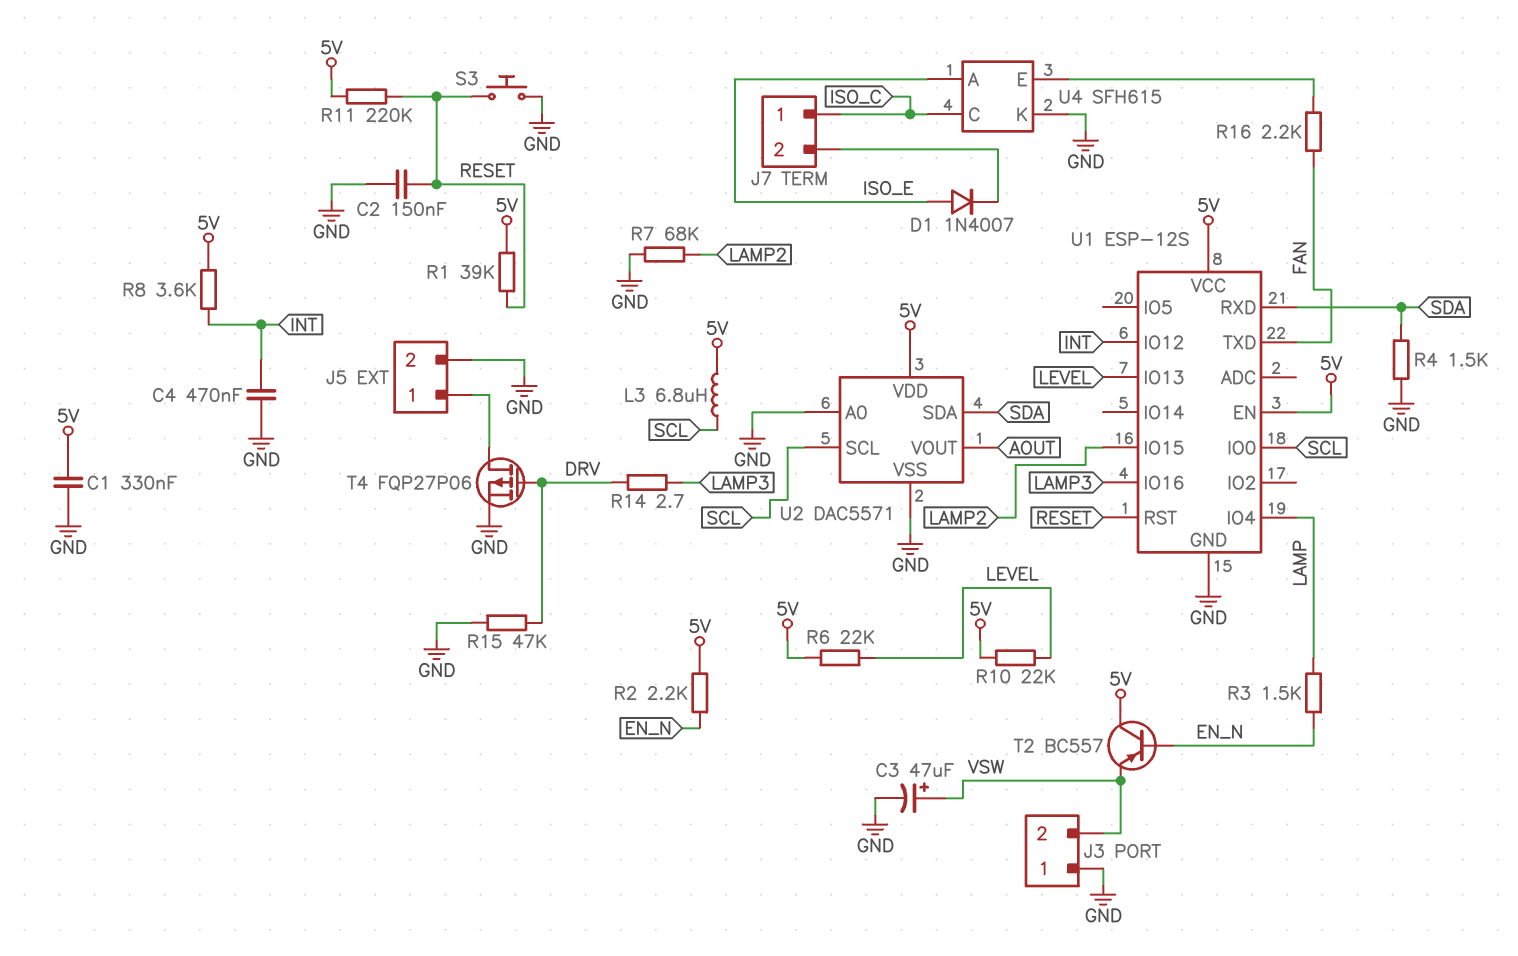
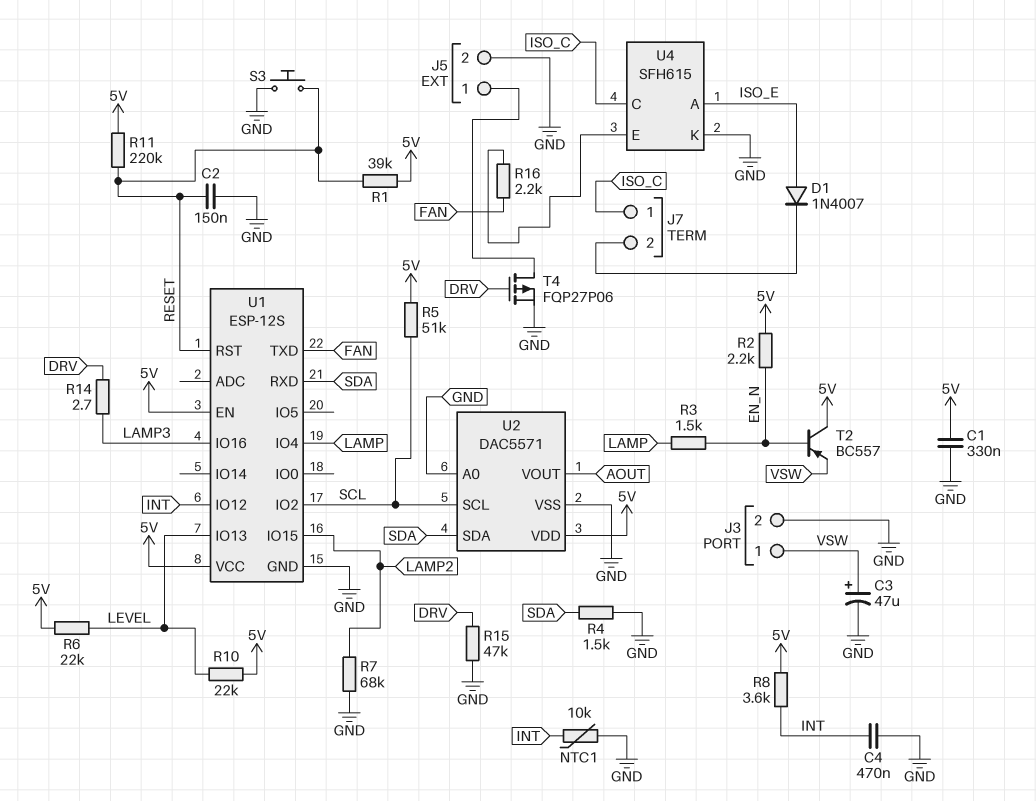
J3 pin 1: GND -> VSW
J3 pin 2: VSW -> GND
L3: 6.8uH (5V, SCL) -> none
NTC1: none -> 10k (GND, INT)
R5: none -> 51k (5V, SCL)
U1 pin IO0: SCL -> none
U1 pin IO2: none -> SCL

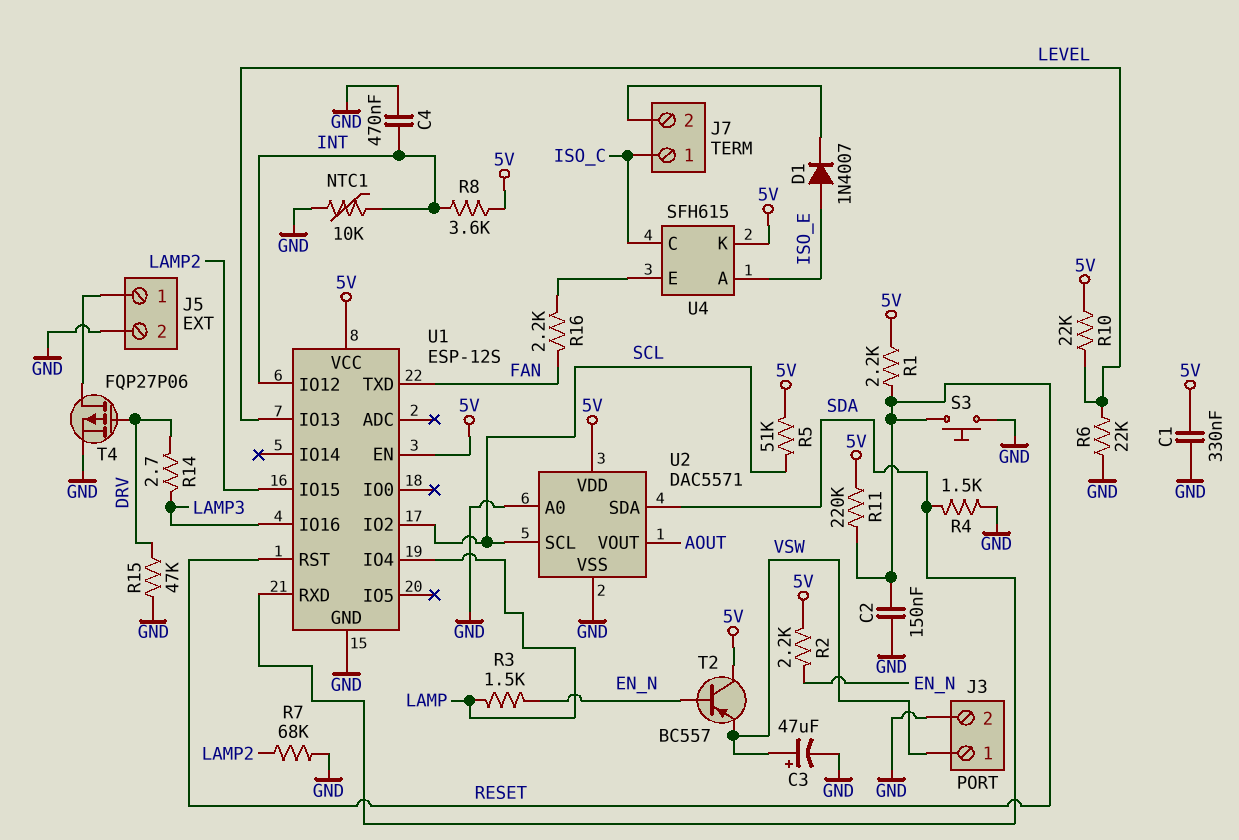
R1: 39k (5V, RESET) -> 2.2k (5V, RESET)
R6: 22k (5V, LEVEL) -> 22k (GND, LEVEL)
U4 pin K: GND -> 5V

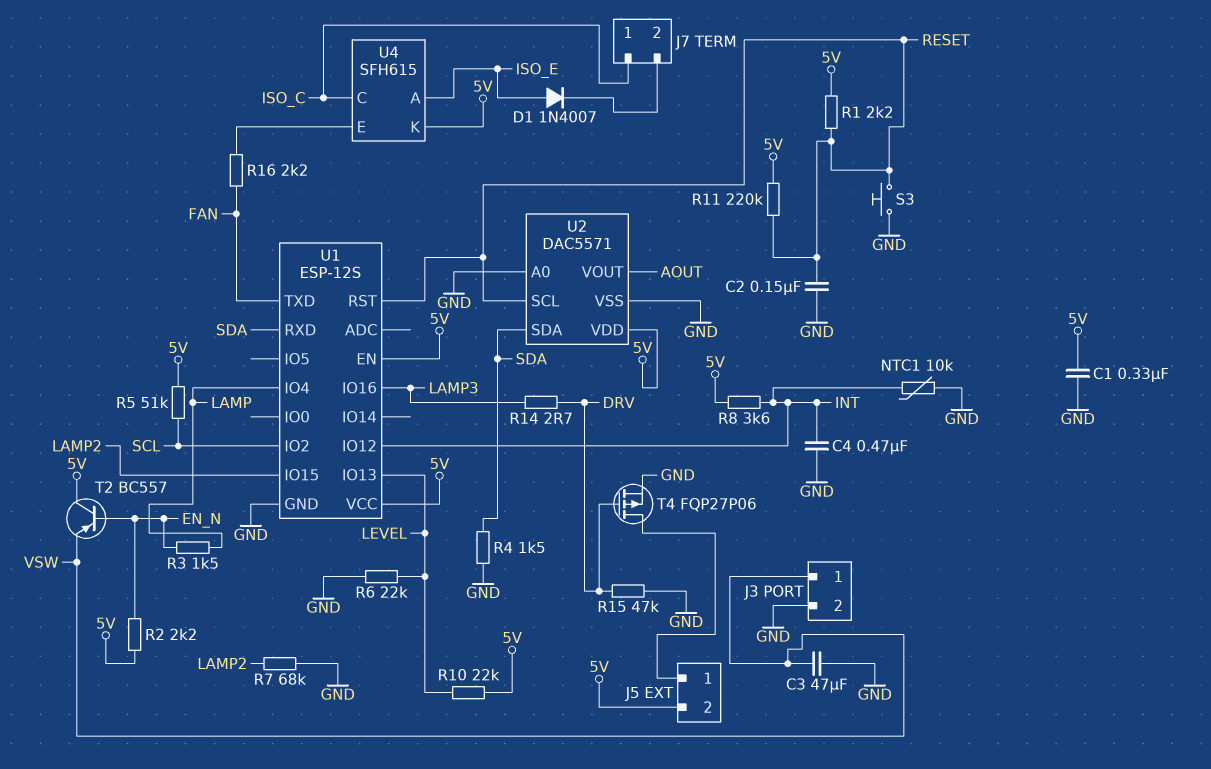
C3: 47uF (plus VSW, minus GND) -> 47uF (GND, VSW)
J5 pin 2: GND -> 5V
U2 pin SCL: SCL -> RESET

